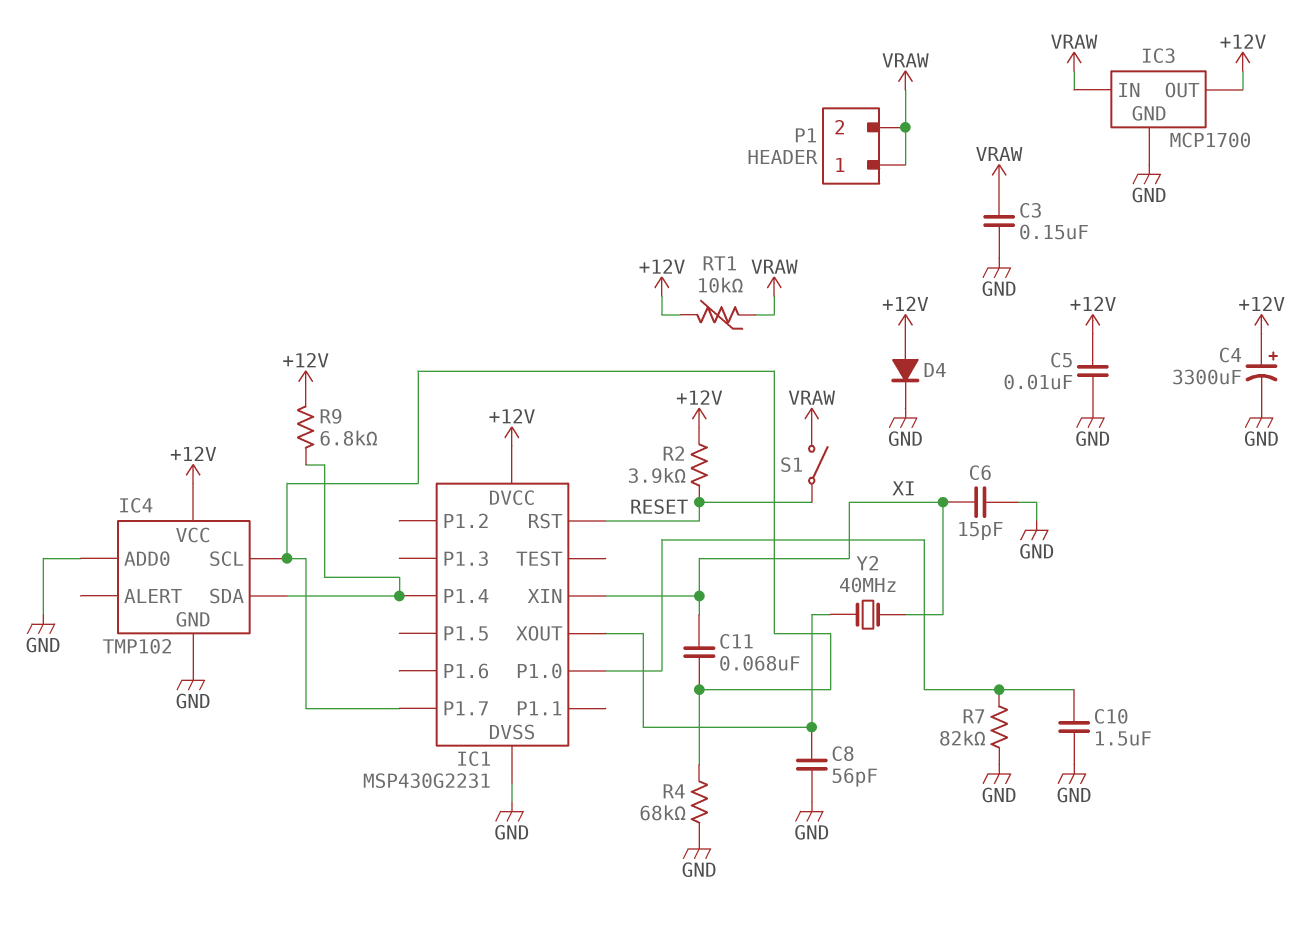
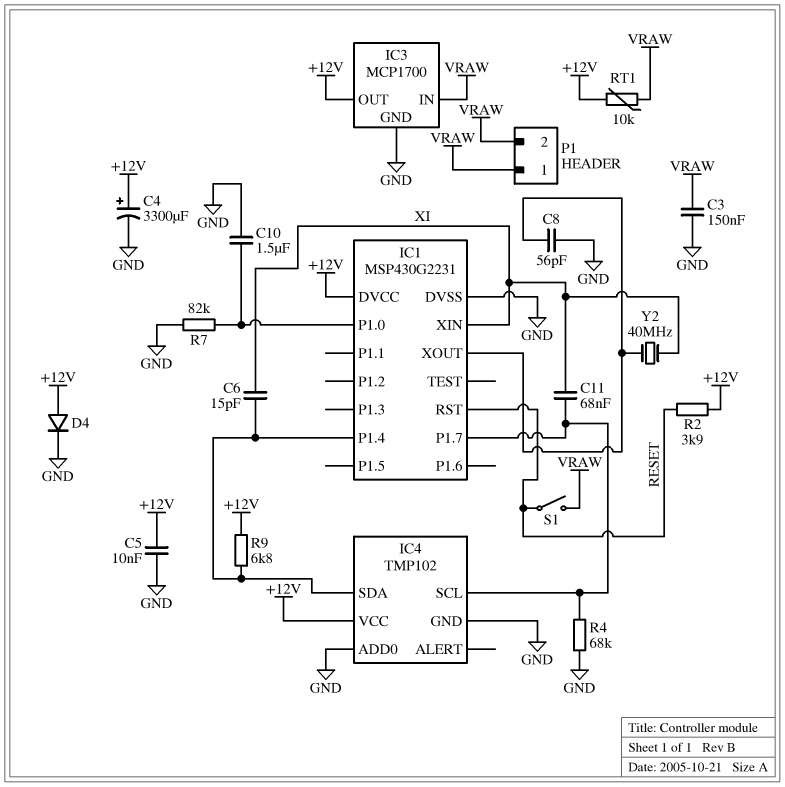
C6: 15pF (GND, XI) -> 15pF (IC1/P1.4, XI)

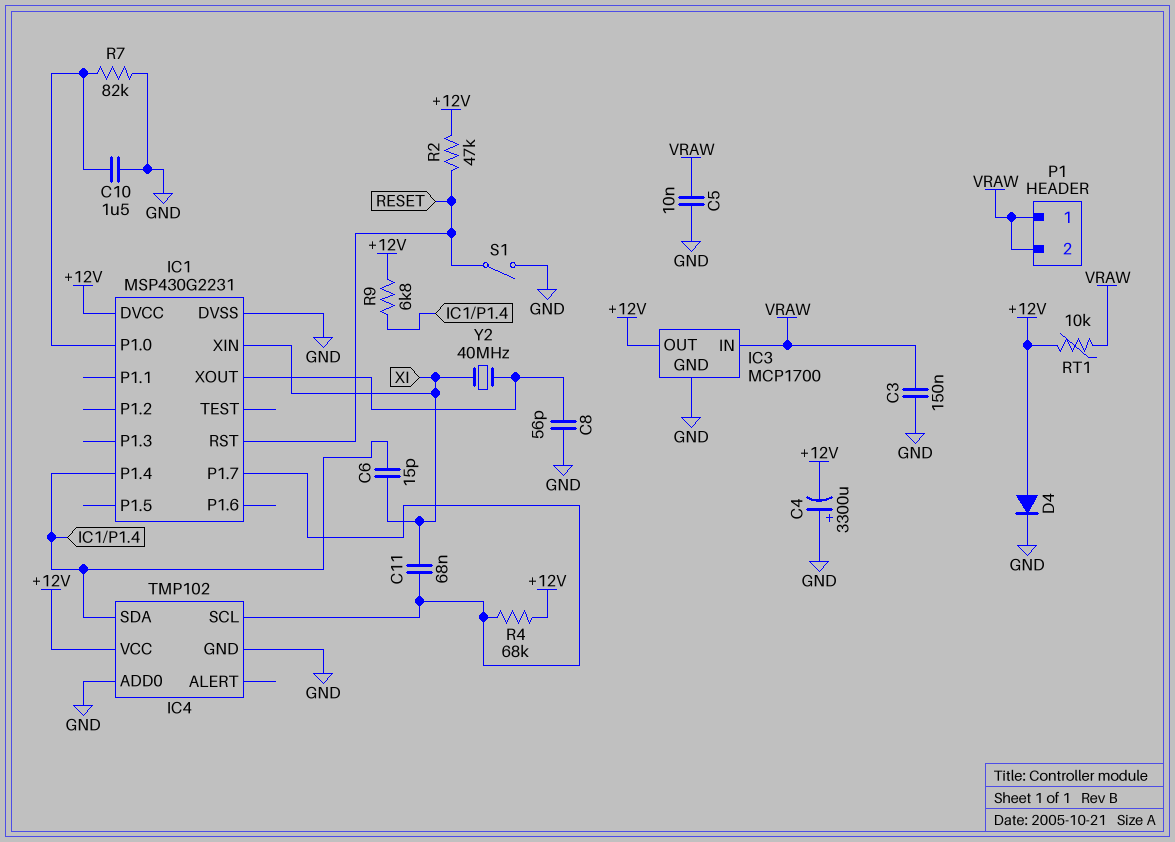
C4: 3300uF (plus +12V, minus GND) -> 3300uF (plus GND, minus +12V)
C5: 10nF (+12V, GND) -> 10nF (GND, VRAW)
R2: 3.9k (+12V, RESET) -> 47k (+12V, RESET)
R4: 68k (GND, IC1/P1.7) -> 68k (+12V, IC1/P1.7)
S1: switch (RESET, VRAW) -> switch (GND, RESET)

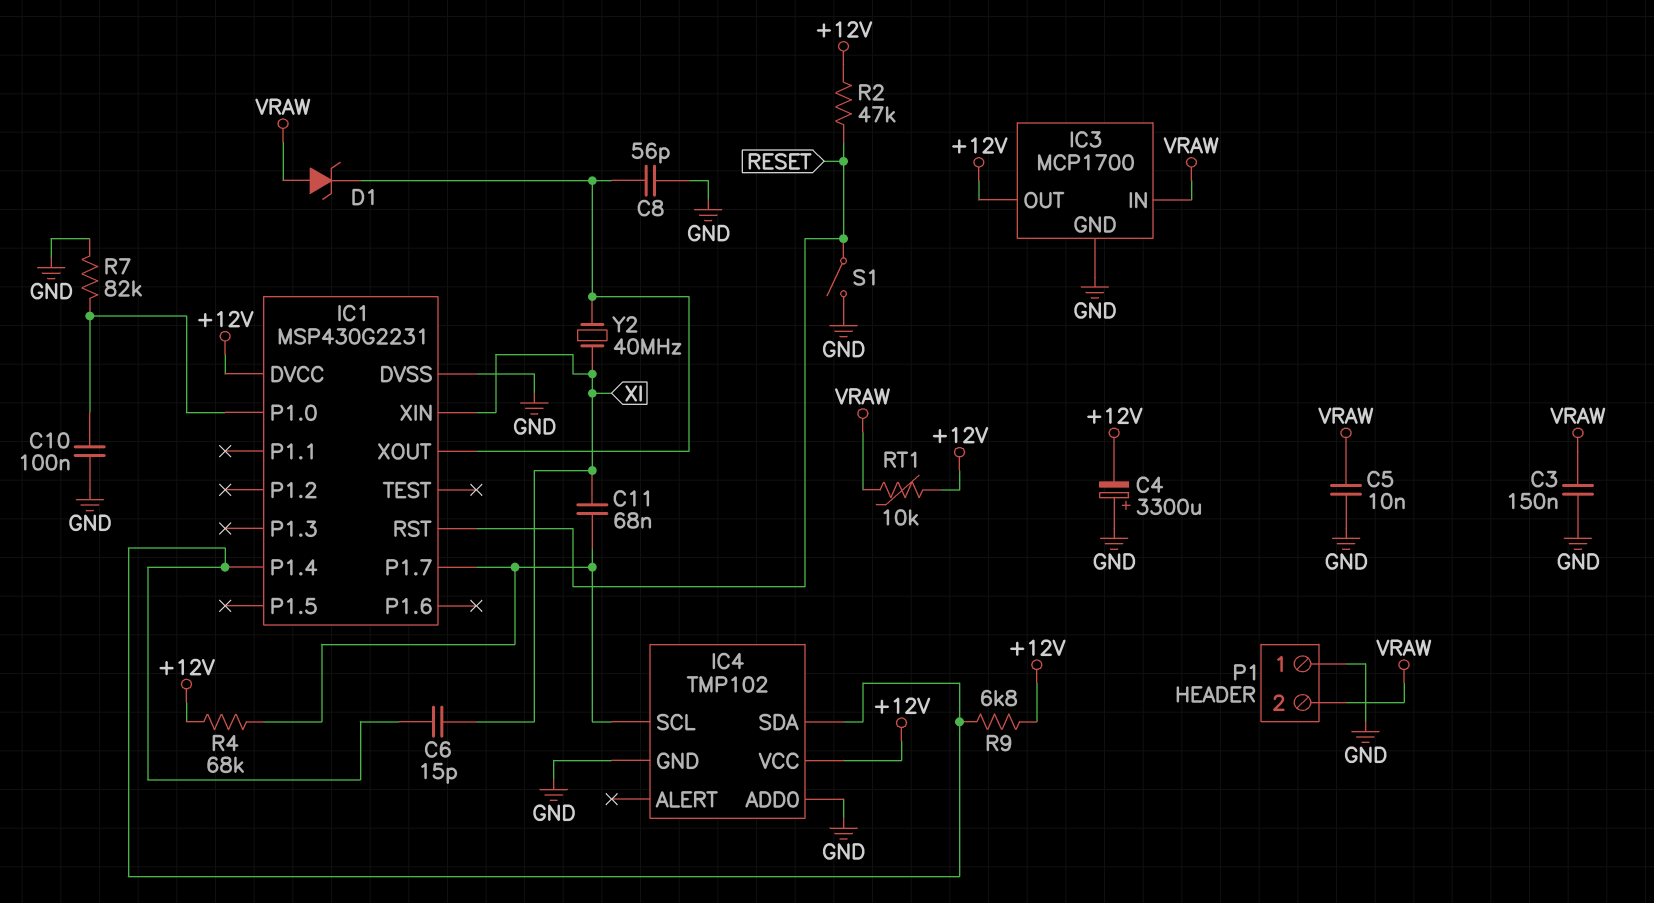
C10: 1.5uF (GND, IC1/P1.0) -> 100nF (GND, IC1/P1.0)
D1: none -> zener (A VRAW, K IC1/XOUT)
D4: diode (A +12V, K GND) -> none
P1 pin 1: VRAW -> GND

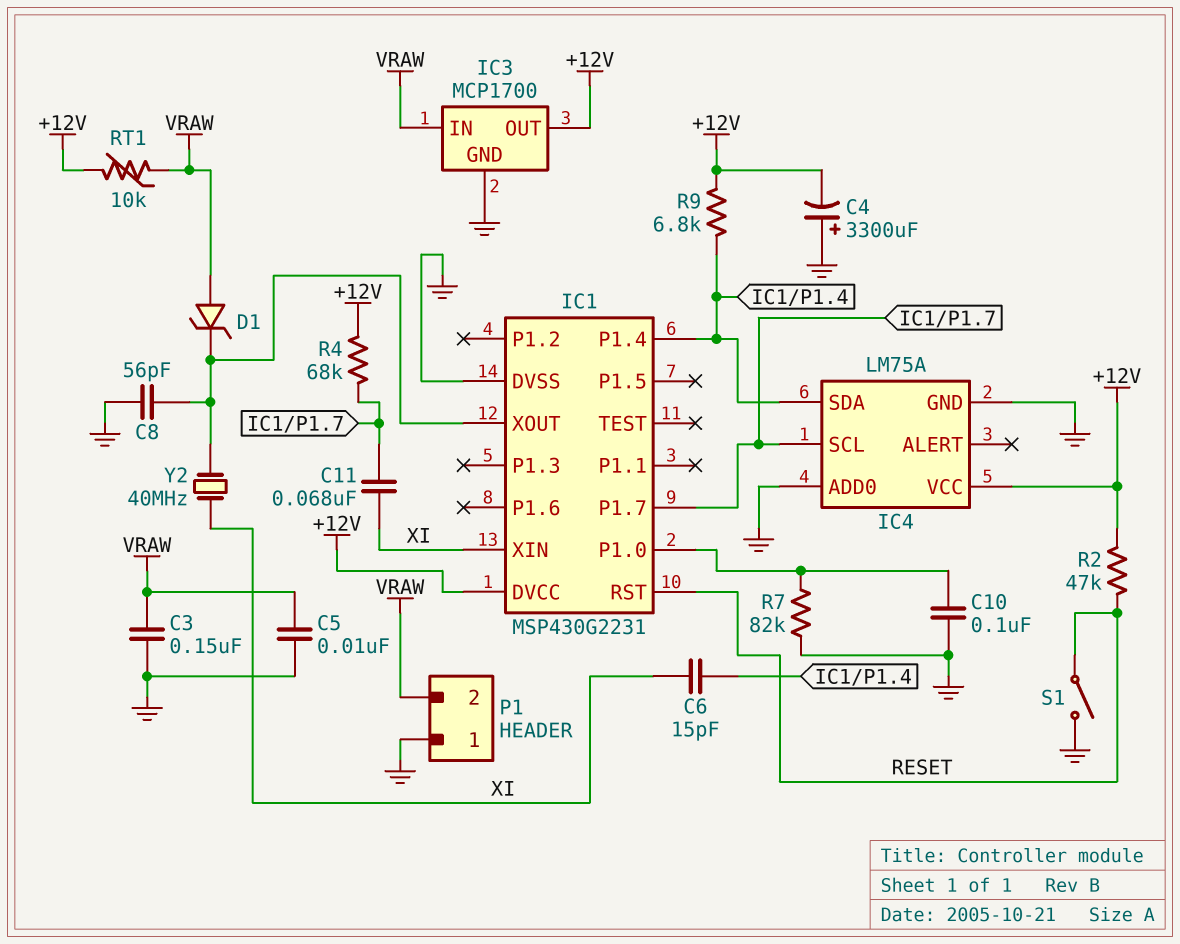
IC4: TMP102 -> LM75A

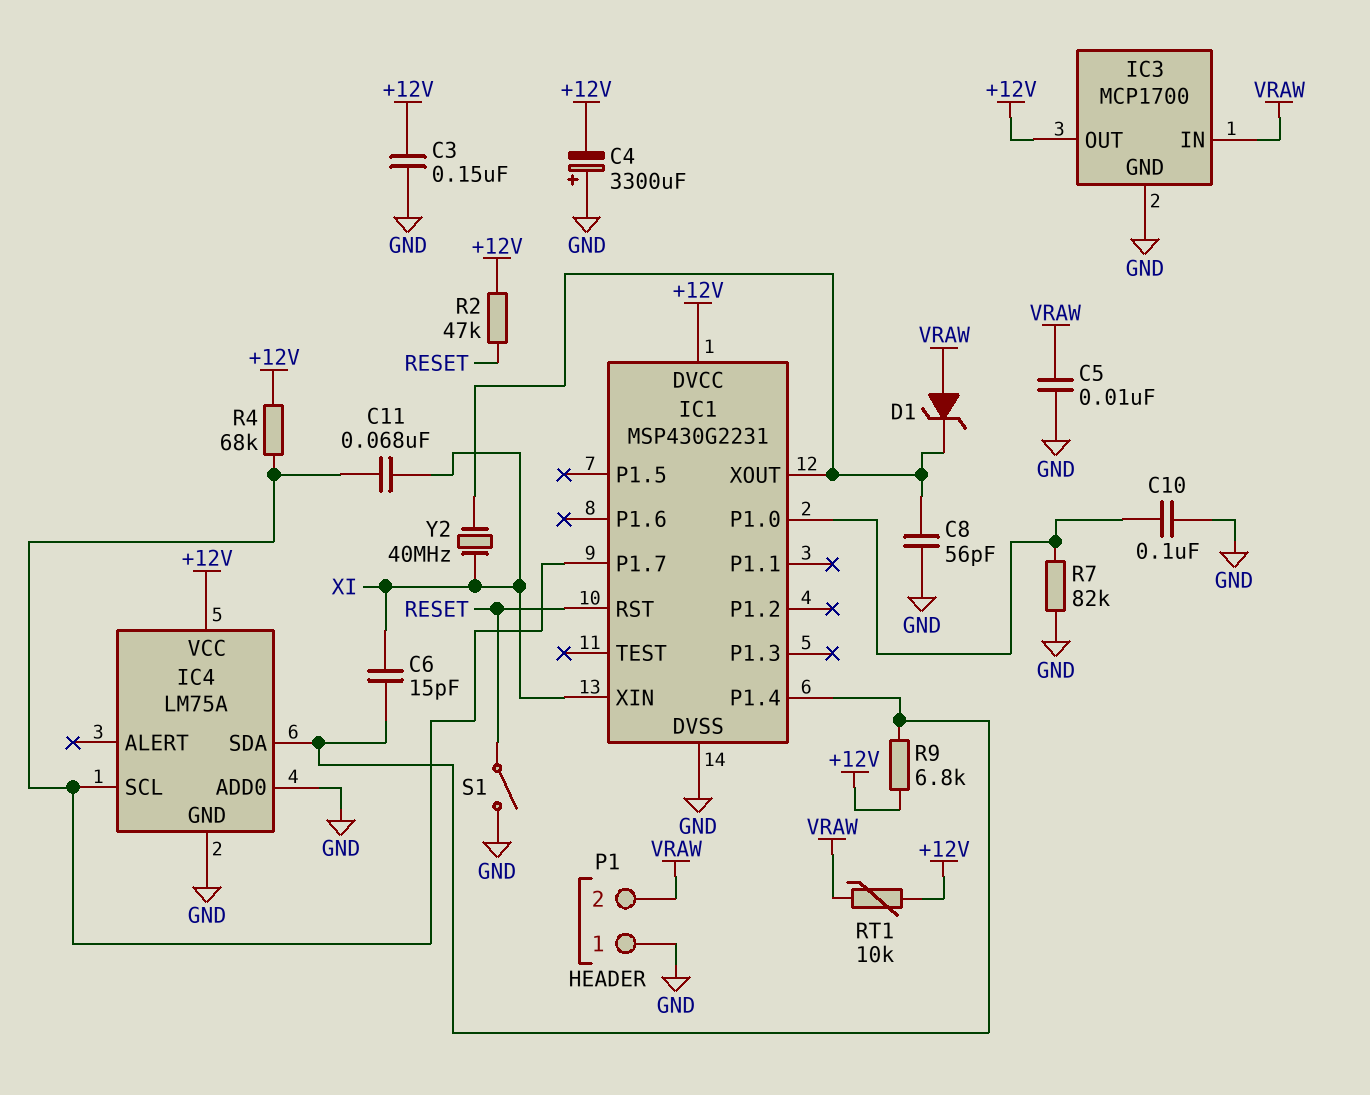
C3: 150nF (GND, VRAW) -> 150nF (+12V, GND)

